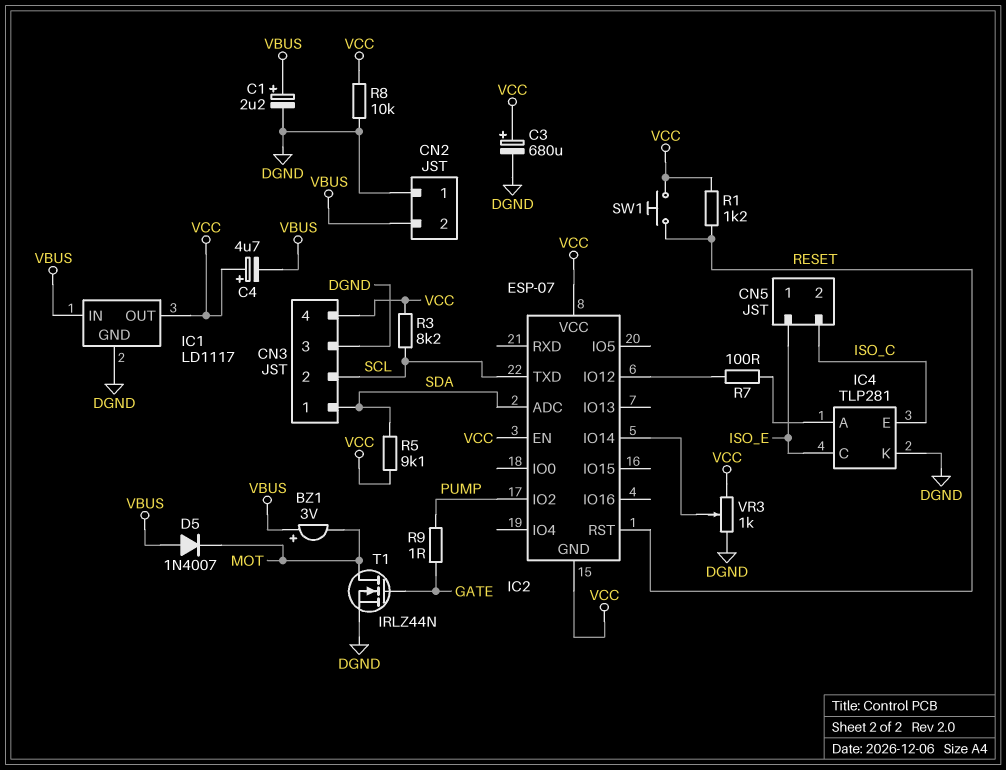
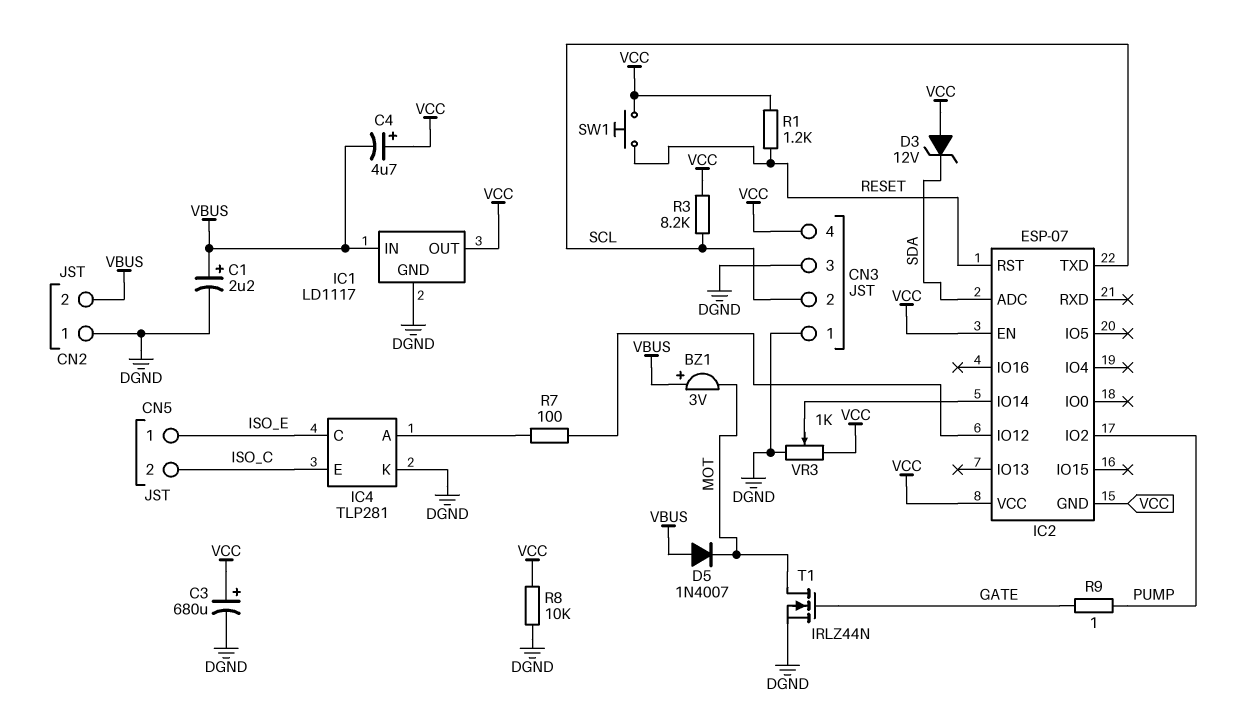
CN3 pin 1: SDA -> DGND
D3: none -> zener 12V (A VCC, K SDA)
R5: 9.1k (SDA, VCC) -> none

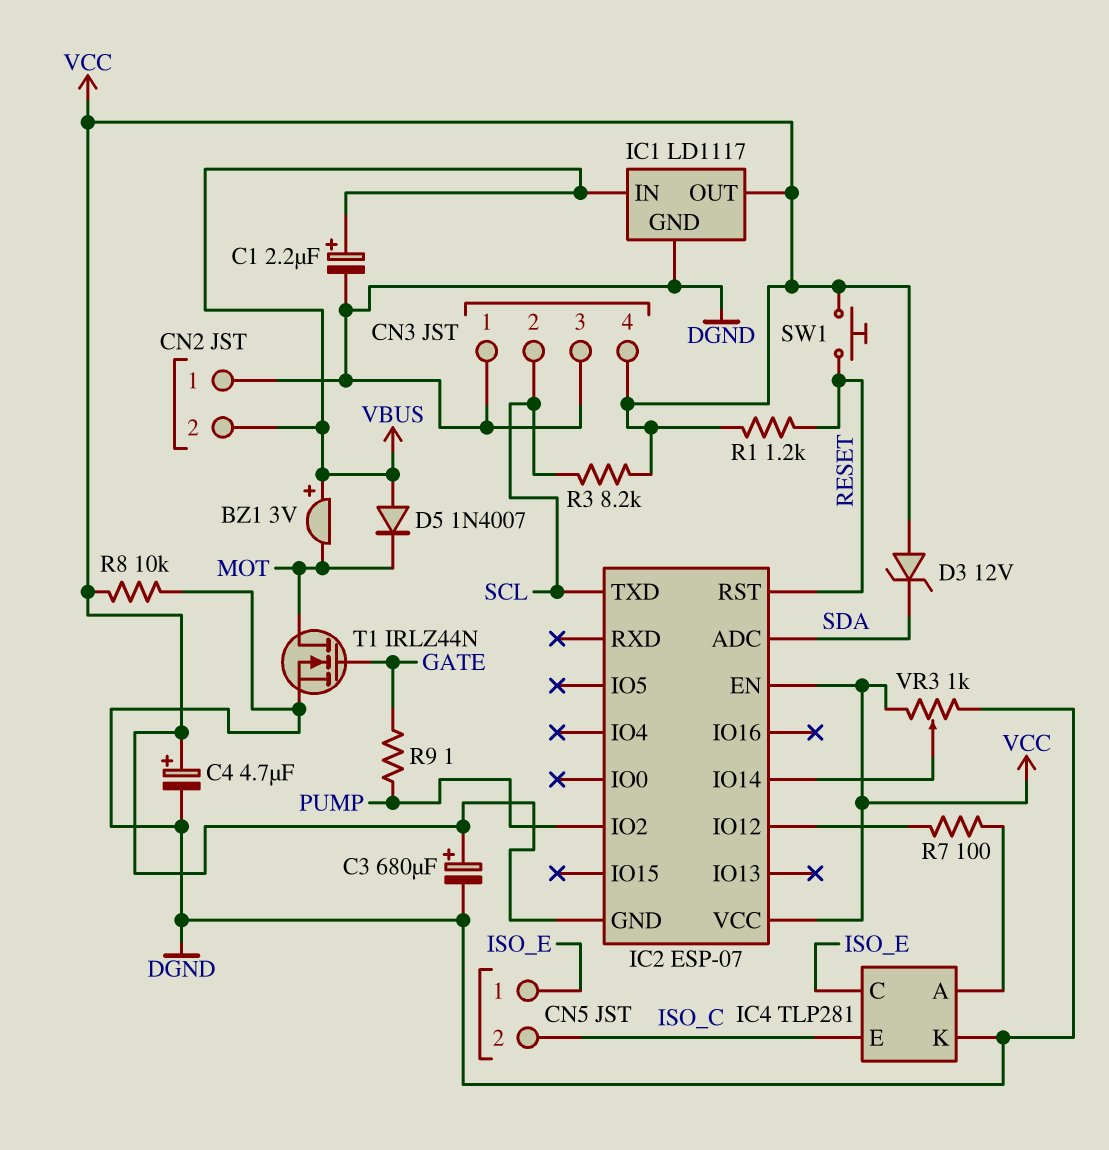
C4: 4.7uF (plus VCC, minus VBUS) -> 4.7uF (plus VCC, minus DGND)

